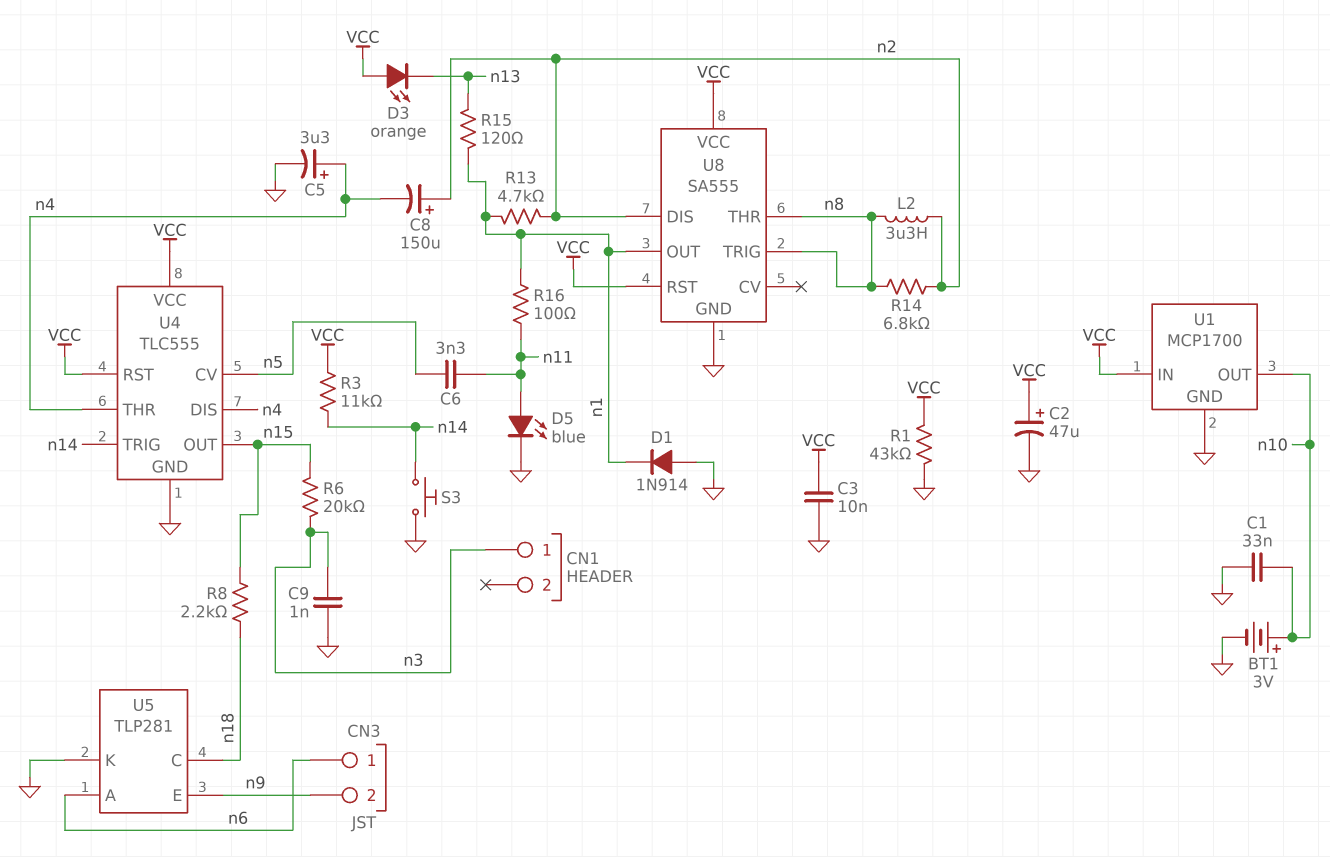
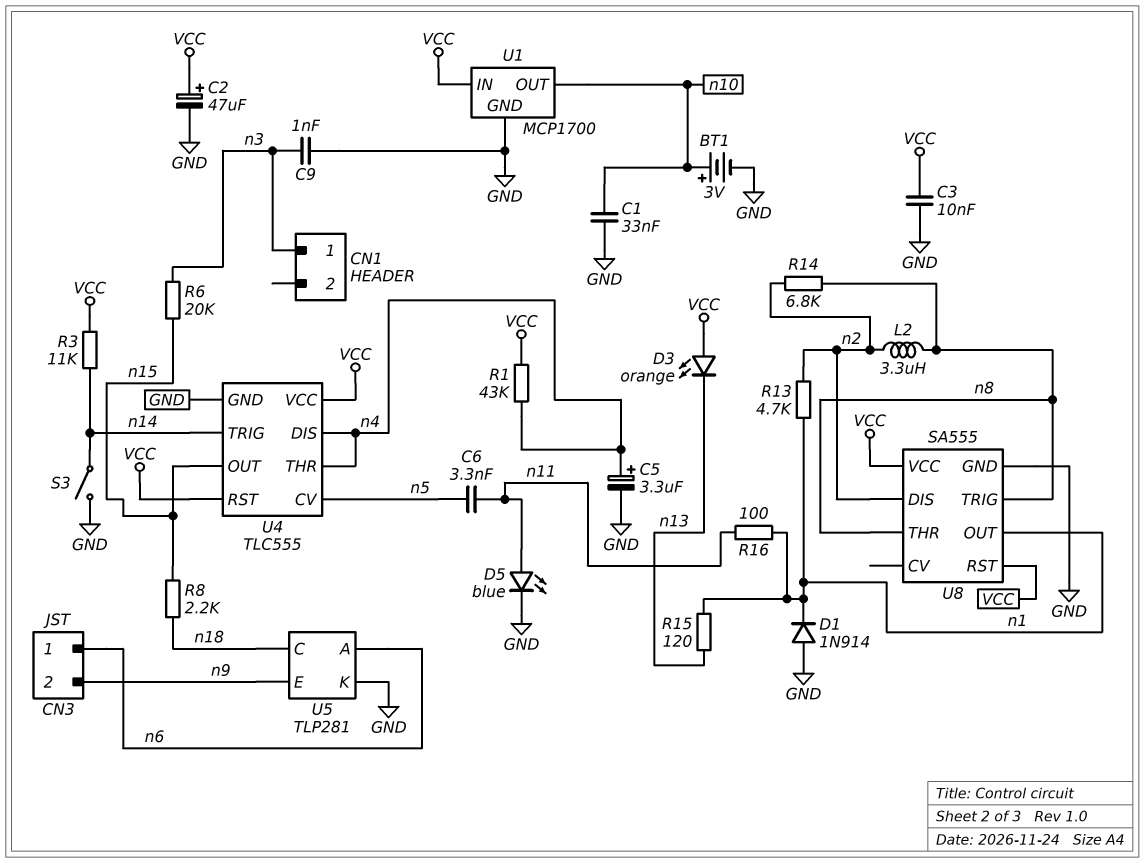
C8: 150uF (plus n2, minus n4) -> none
R1: 43k (GND, VCC) -> 43k (VCC, n4)
S3: button (GND, n14) -> switch (GND, n14)

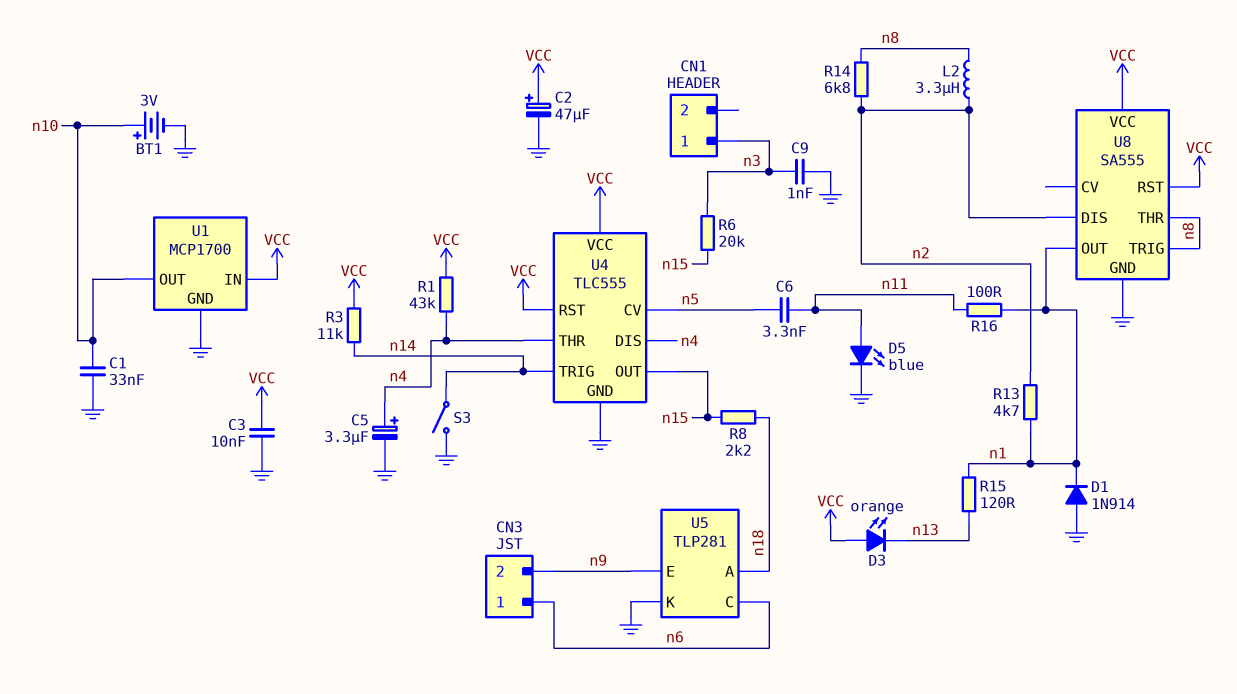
U5 pin A: n6 -> n18
U5 pin C: n18 -> n6

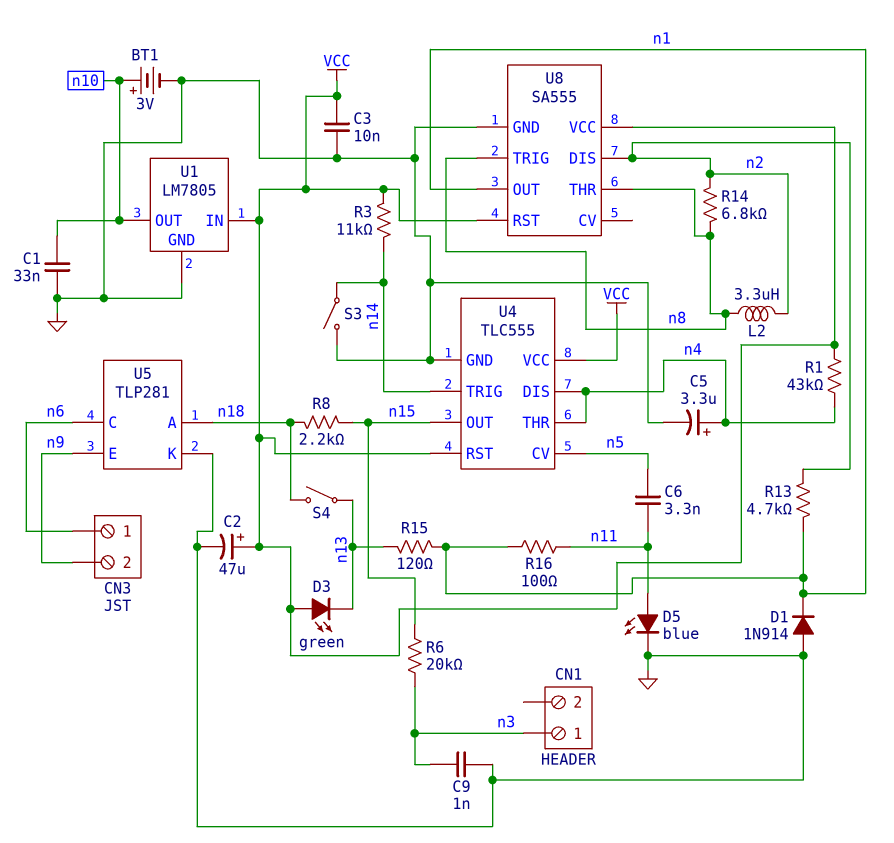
D3: LED orange (A VCC, K n13) -> LED green (A VCC, K n13)
S4: none -> switch (n13, n18)
U1: MCP1700 -> LM7805

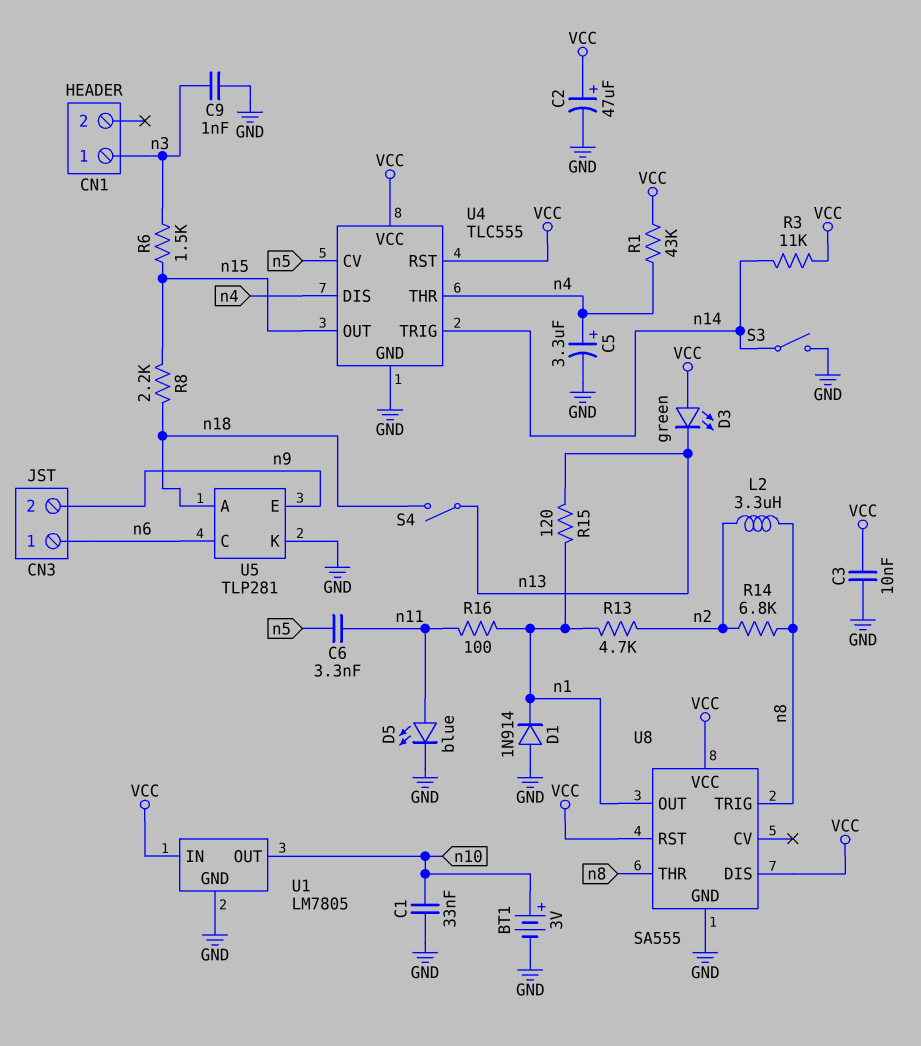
R6: 20k (n3, n15) -> 1.5k (n3, n15)
U8 pin DIS: n2 -> VCC

